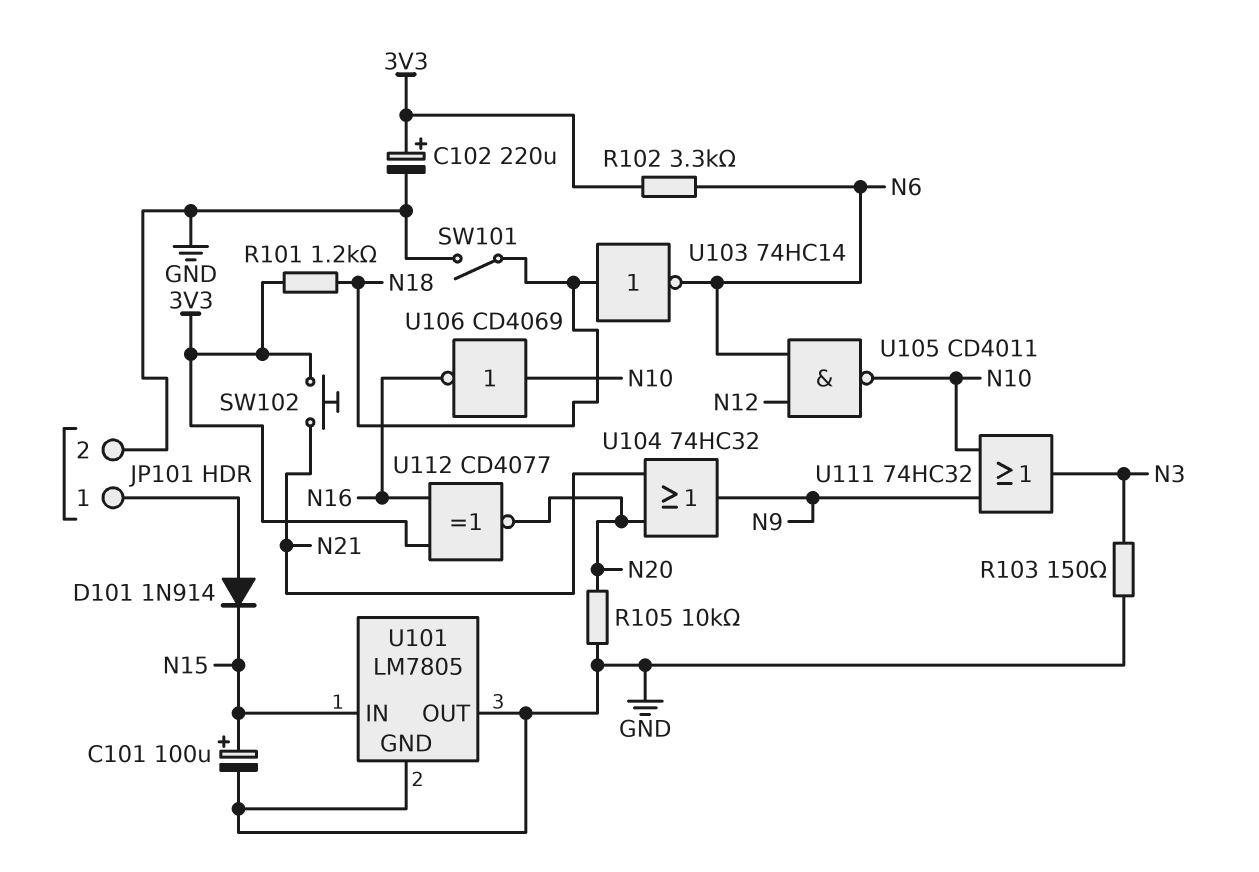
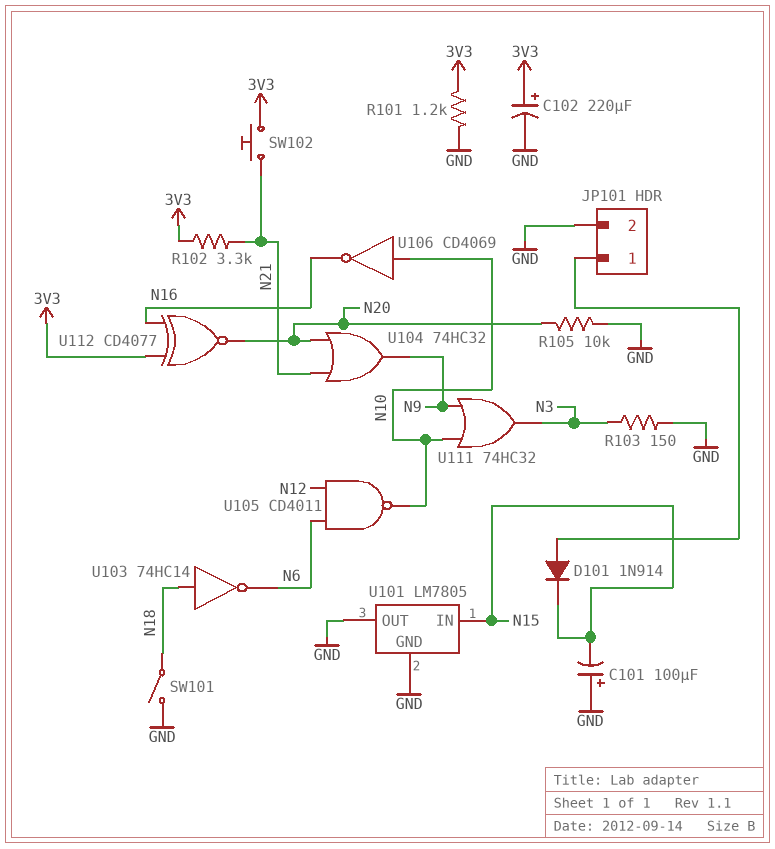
C101: 100uF (plus N15, minus GND) -> 100uF (plus GND, minus N15)
R101: 1.2k (3V3, N18) -> 1.2k (3V3, GND)
R102: 3.3k (3V3, N6) -> 3.3k (3V3, N21)

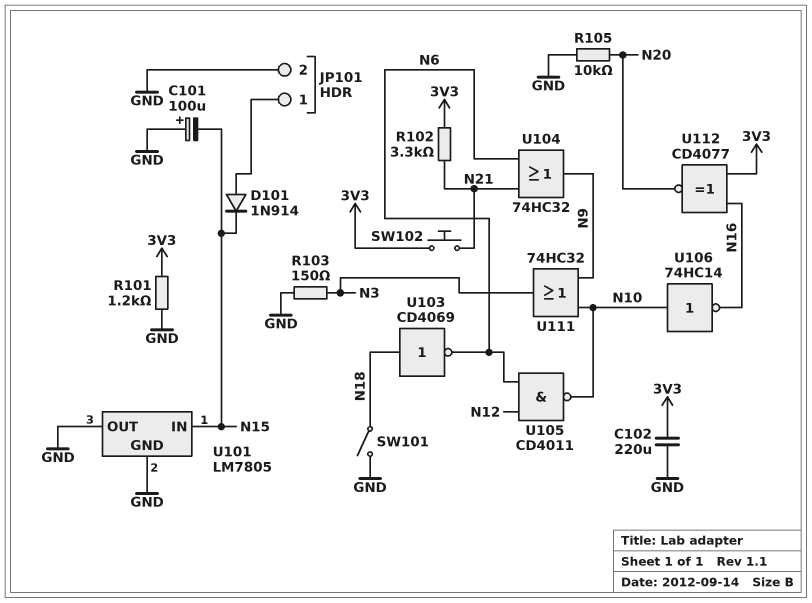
C102: 220uF (plus 3V3, minus GND) -> 220uF (3V3, GND)
U103: NOT 74HC14 (in N18, out N6) -> NOT CD4069 (in N18, out N6)
U104: OR 74HC32 (in N20, in N21, out N9) -> OR 74HC32 (in N6, in N21, out N9)
U106: NOT CD4069 (in N10, out N16) -> NOT 74HC14 (in N10, out N16)

